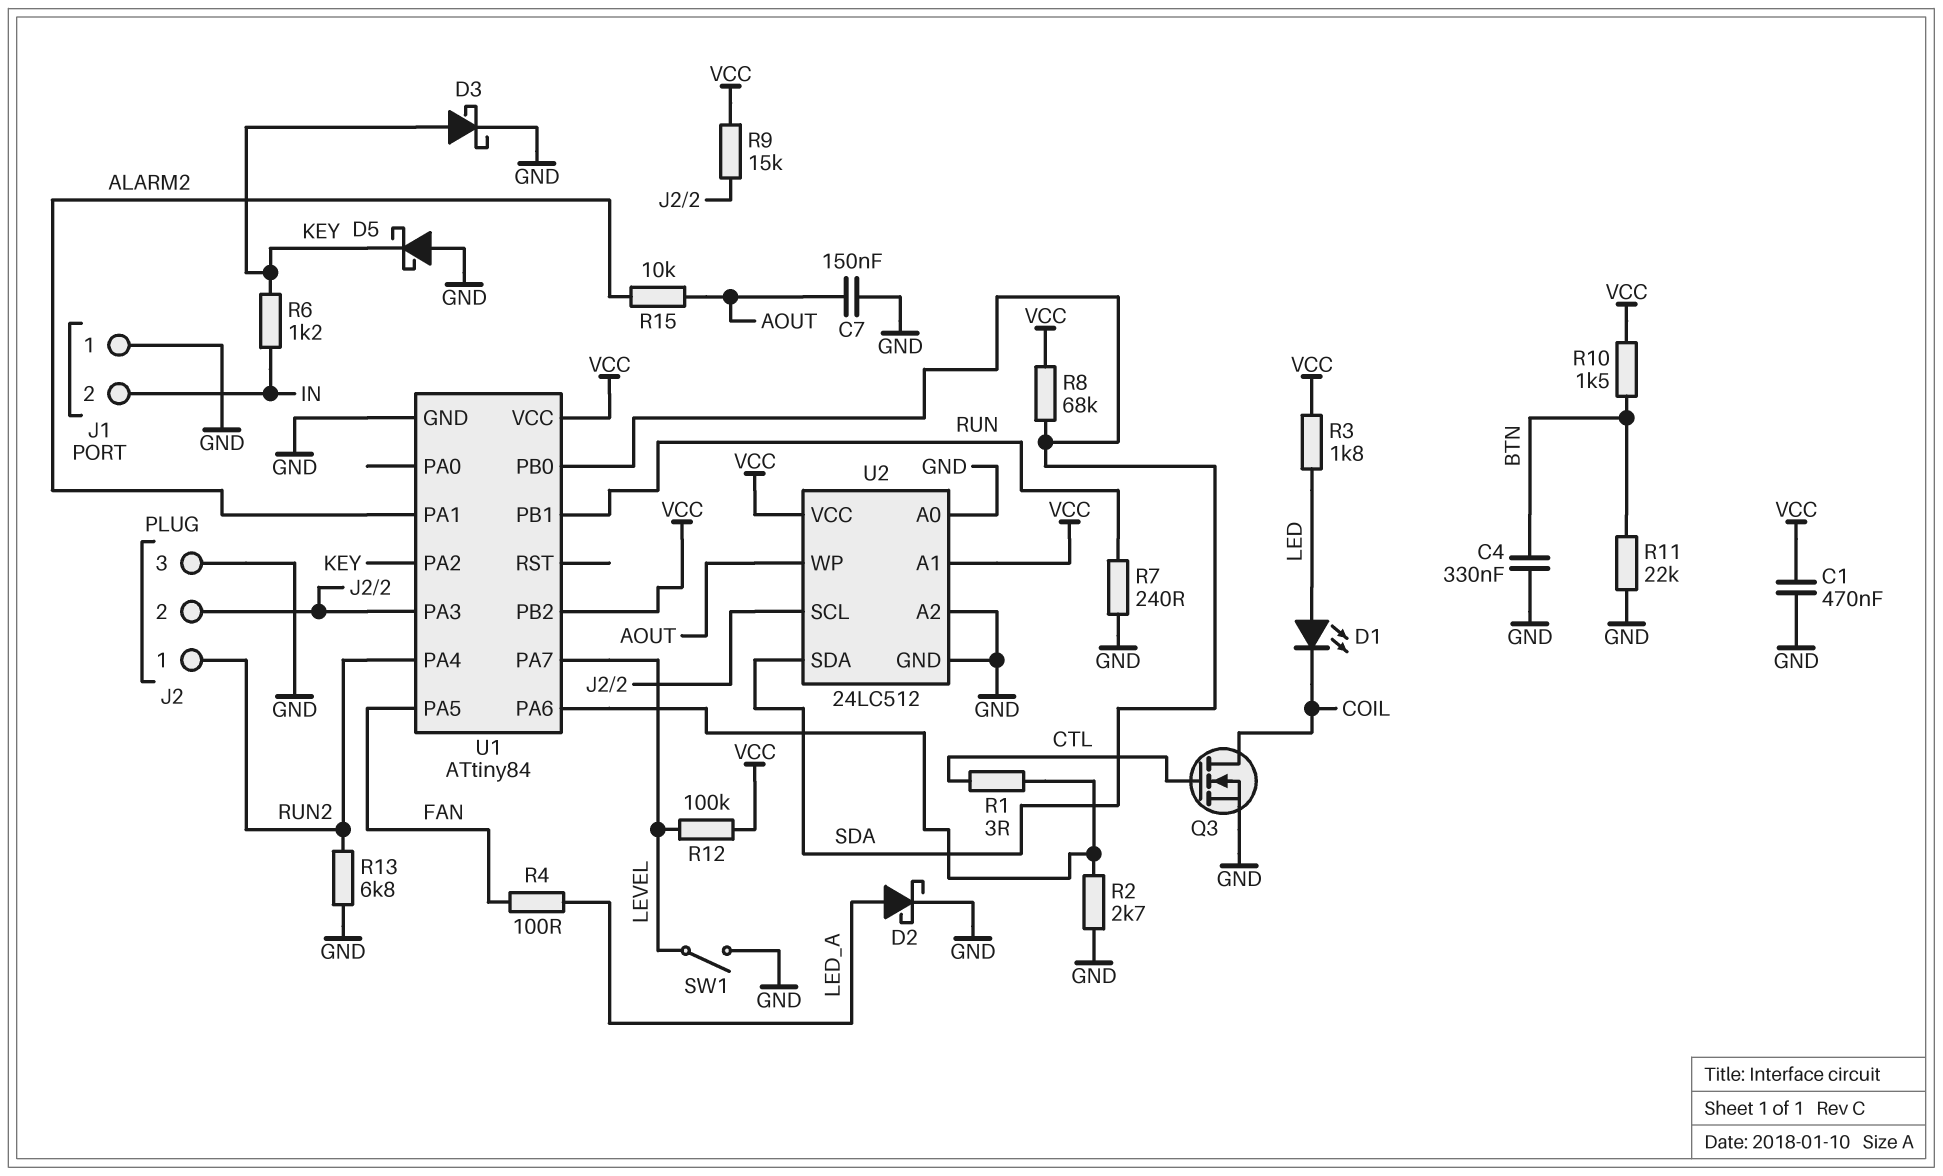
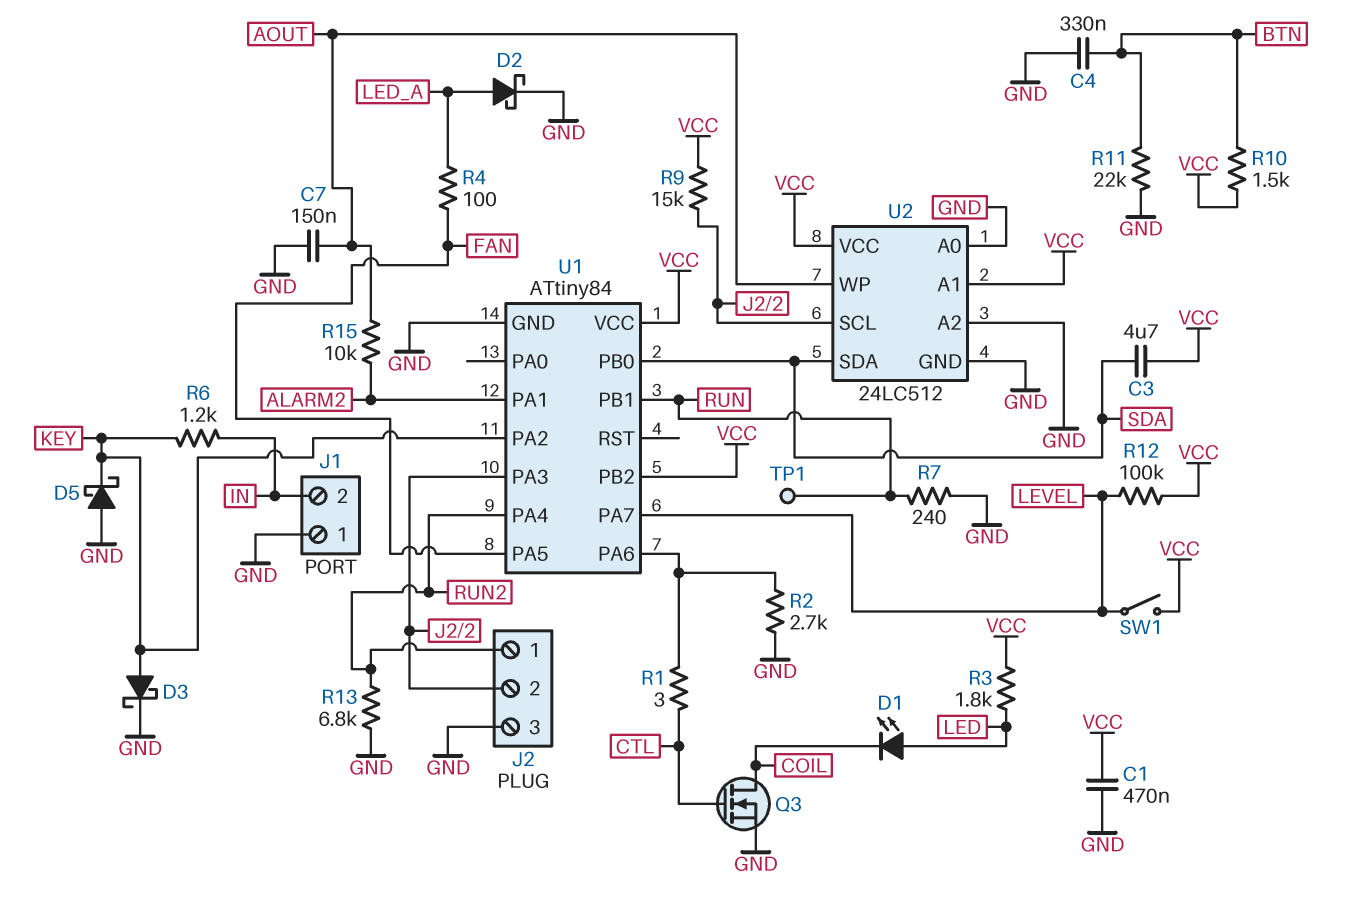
C3: none -> 4.7uF (SDA, VCC)
R8: 68k (SDA, VCC) -> none
SW1: switch (GND, LEVEL) -> switch (LEVEL, VCC)
TP1: none -> test point (RUN)

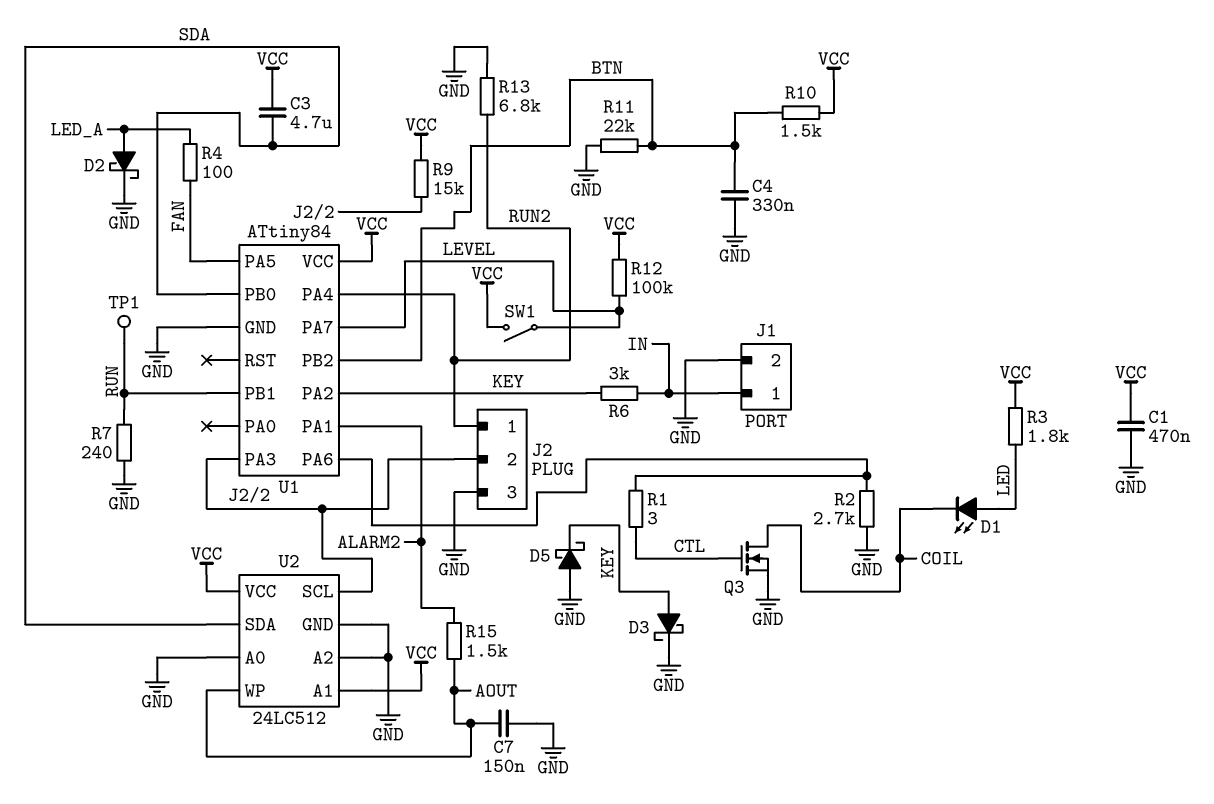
J1 pin 1: GND -> IN
J1 pin 2: IN -> GND
R6: 1.2k (IN, KEY) -> 3k (IN, KEY)
R15: 10k (ALARM2, AOUT) -> 1.5k (ALARM2, AOUT)
U1 pin PB2: VCC -> BTN

